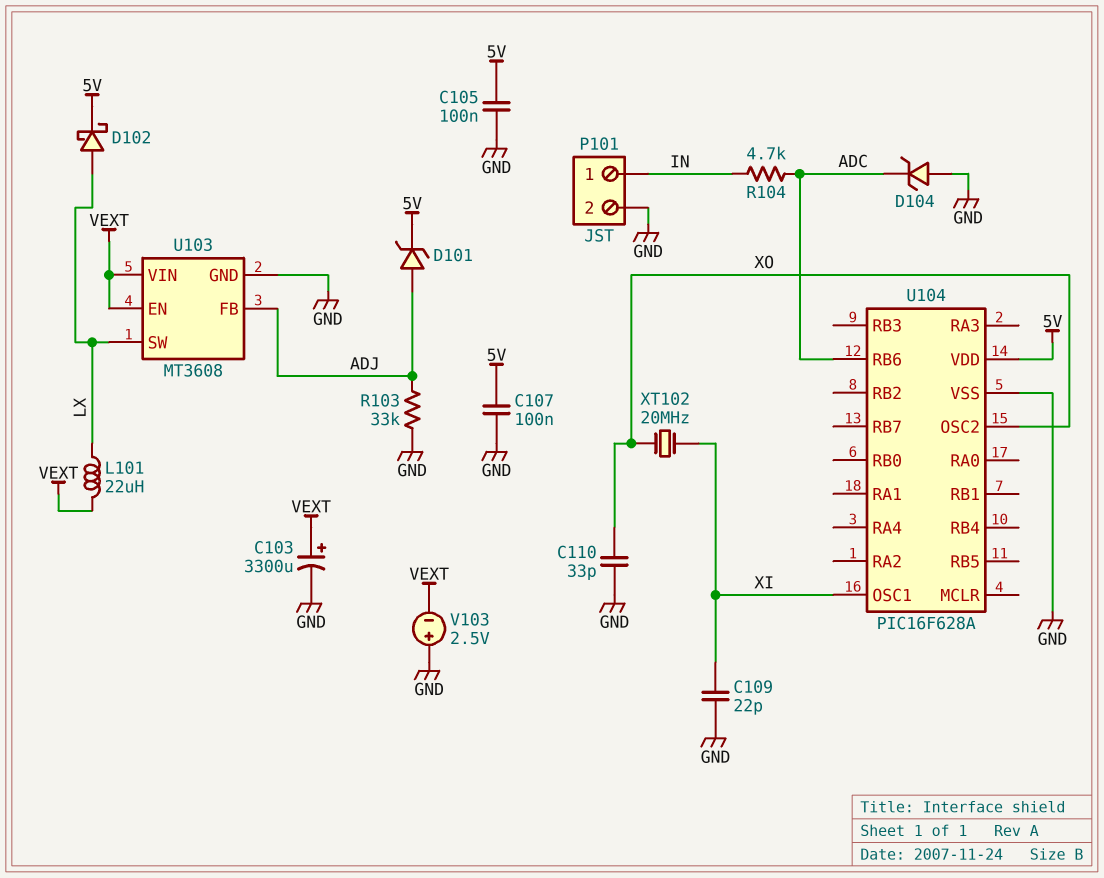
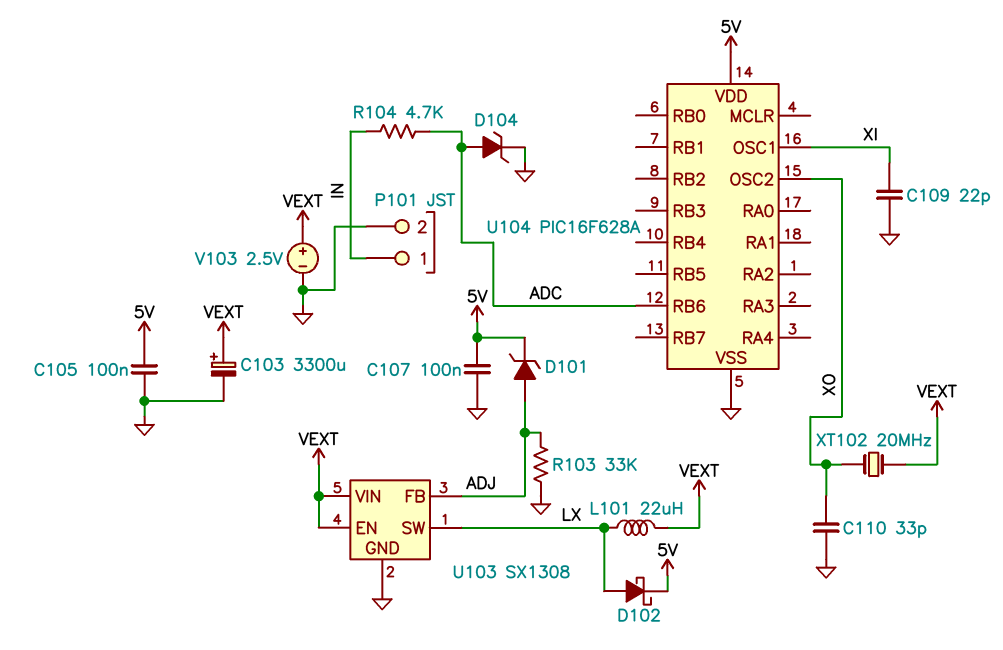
D104: zener (A GND, K ADC) -> zener (A ADC, K GND)
U103: MT3608 -> SX1308
V103: 2.5V (plus GND, minus VEXT) -> 2.5V (plus VEXT, minus GND)
XT102: 20MHz (XI, XO) -> 20MHz (VEXT, XO)

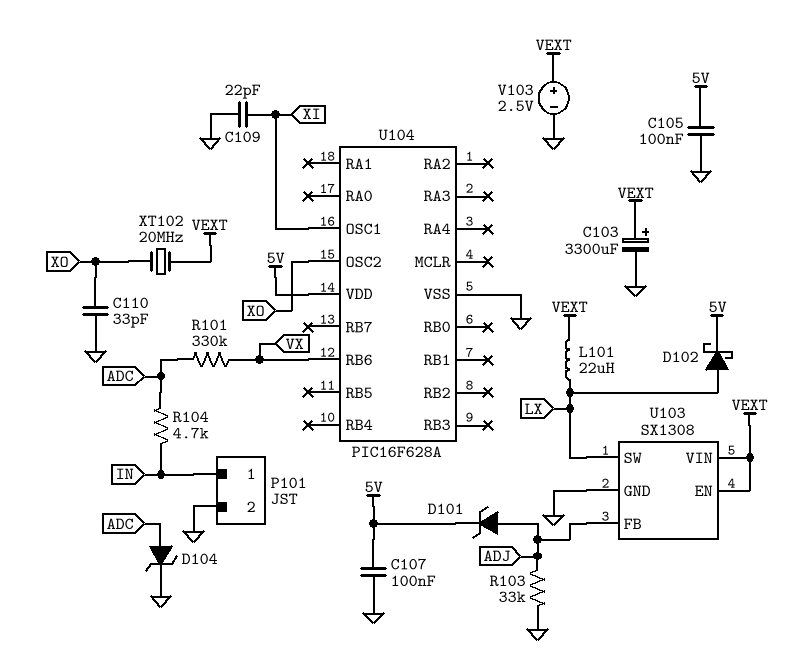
R101: none -> 330k (ADC, VX)
U104 pin RB6: ADC -> VX

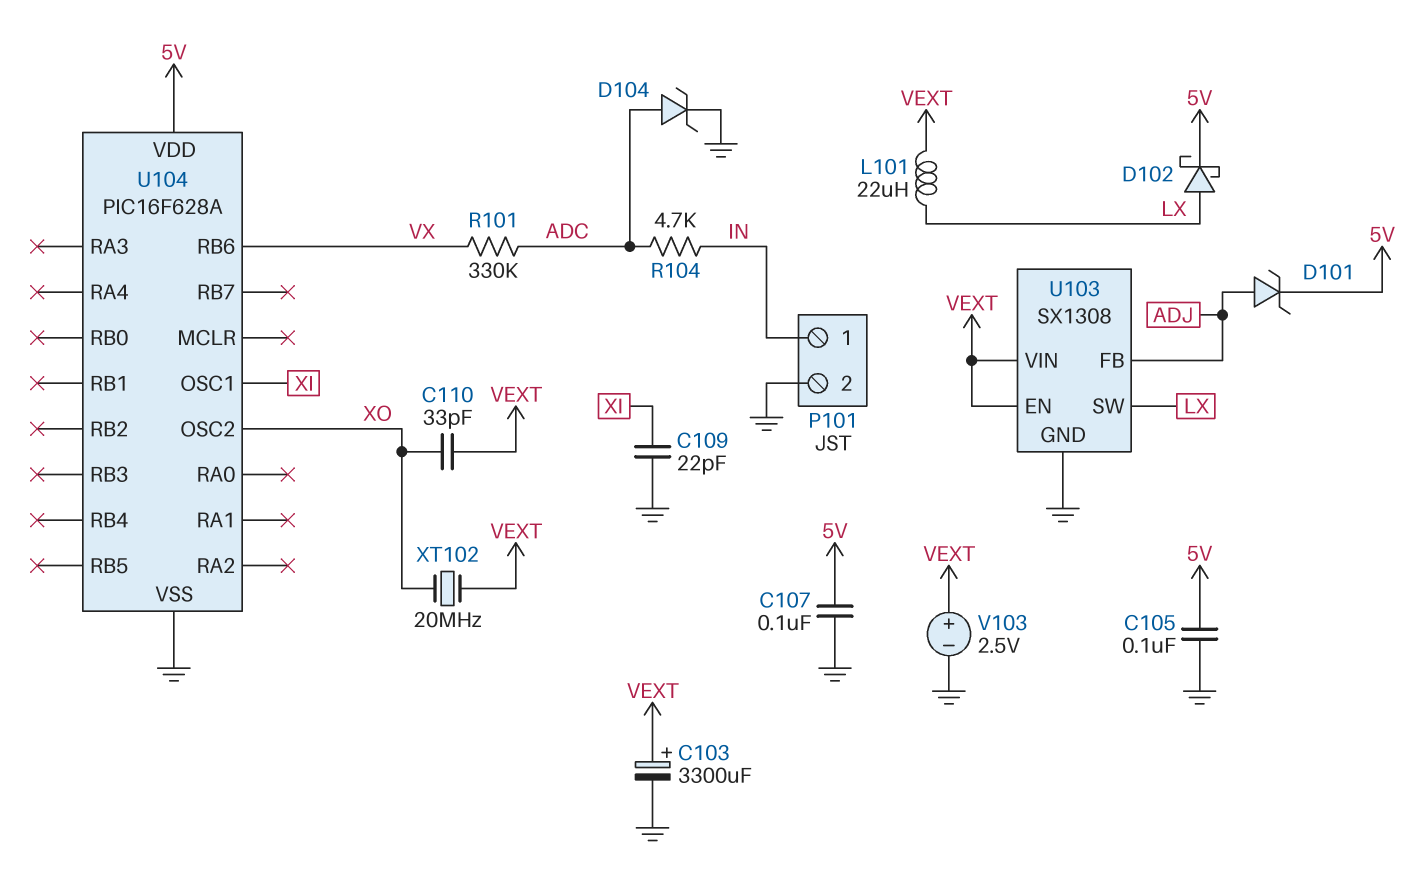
C110: 33pF (GND, XO) -> 33pF (VEXT, XO)
R103: 33k (ADJ, GND) -> none

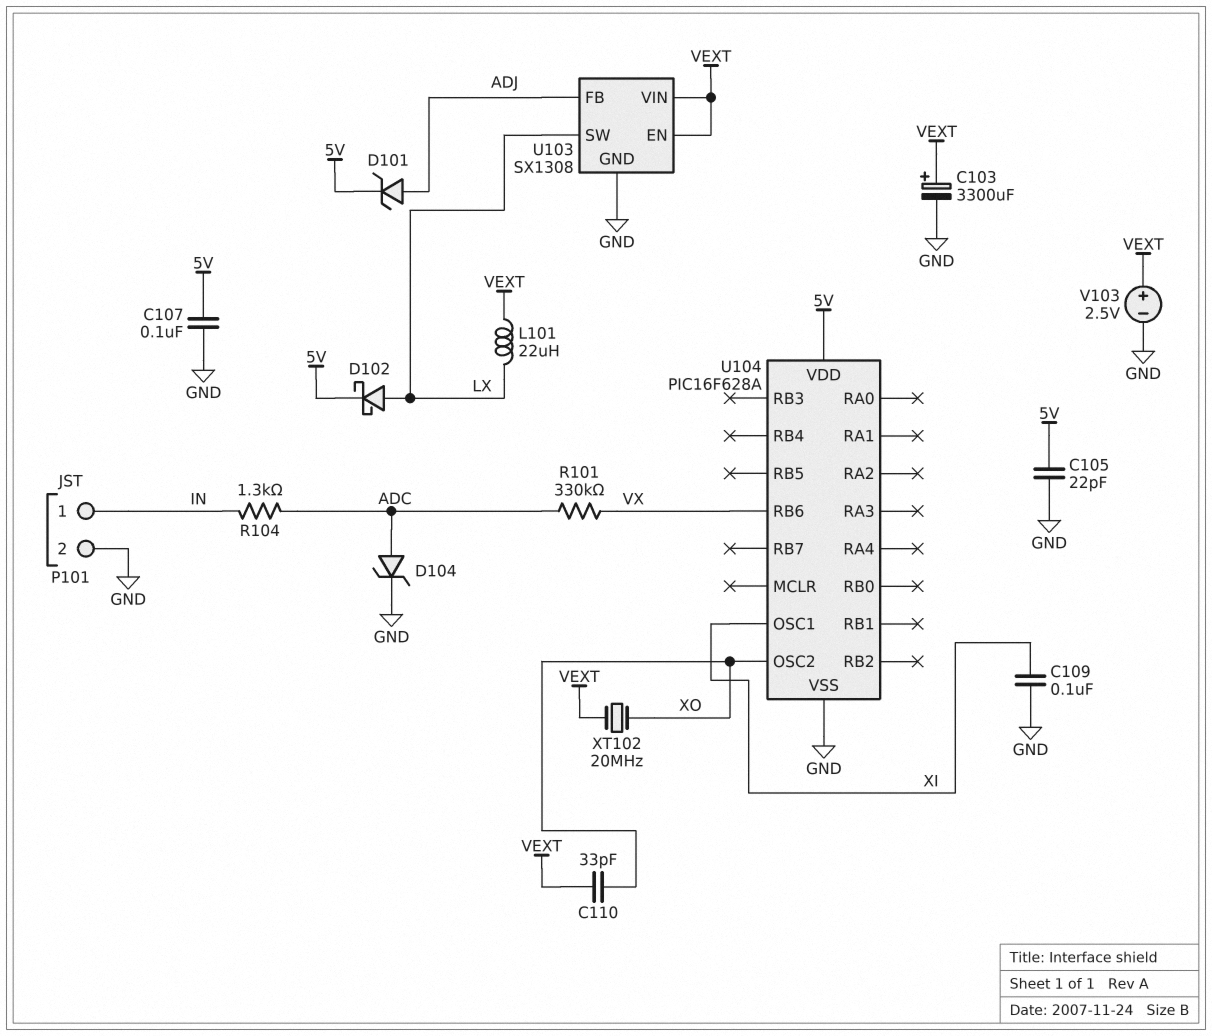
C105: 100nF (5V, GND) -> 22pF (5V, GND)
C109: 22pF (GND, XI) -> 100nF (GND, XI)
R104: 4.7k (ADC, IN) -> 1.3k (ADC, IN)

